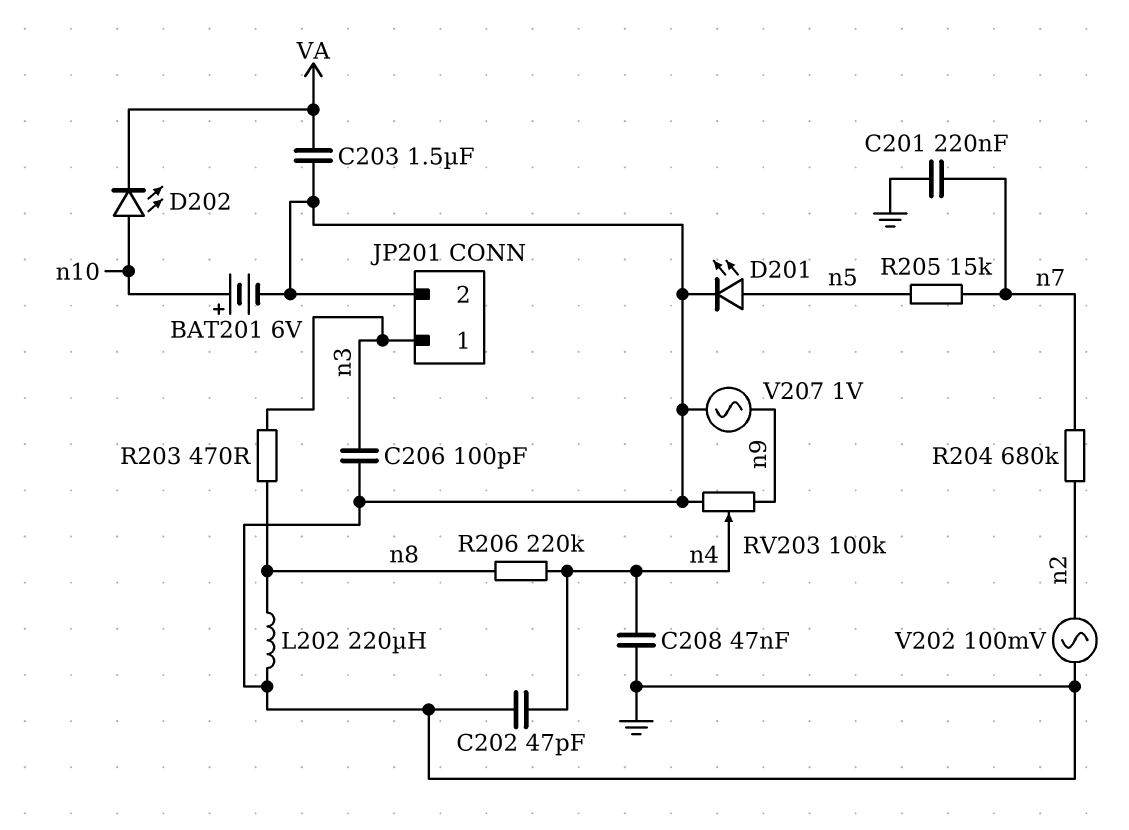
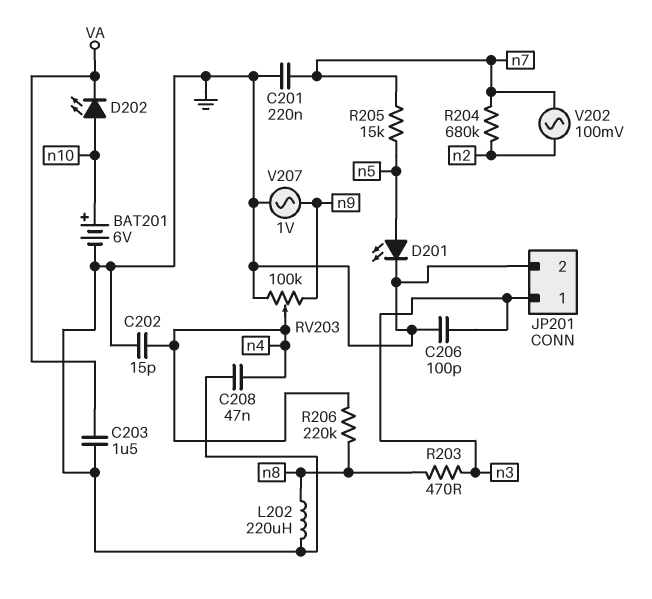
C202: 47pF (GND, n4) -> 15pF (GND, n4)
V202: AC 100mV (GND, n2) -> AC 100mV (n2, n7)

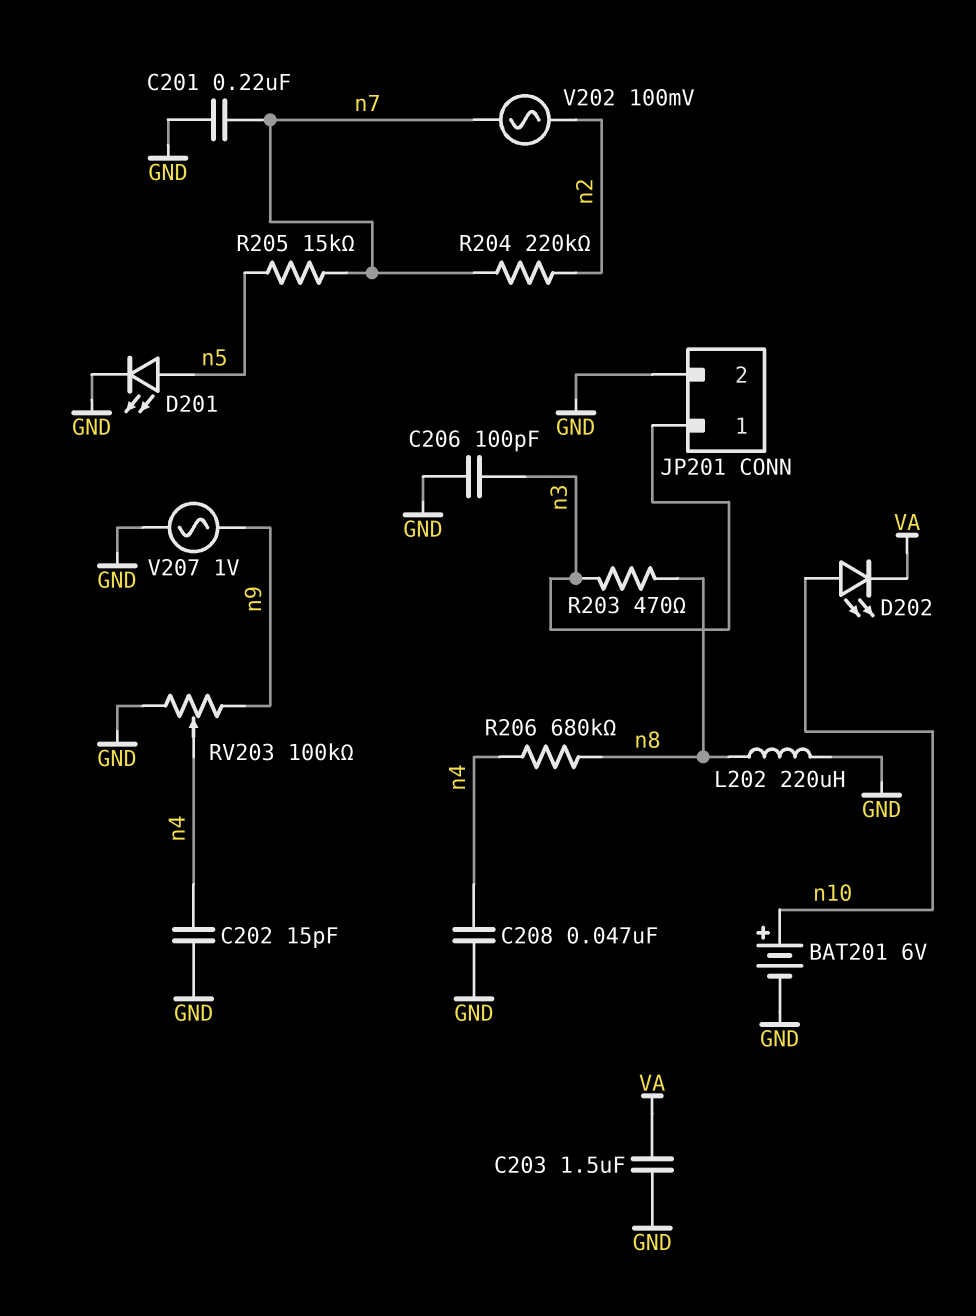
R204: 680k (n2, n7) -> 220k (n2, n7)
R206: 220k (n4, n8) -> 680k (n4, n8)

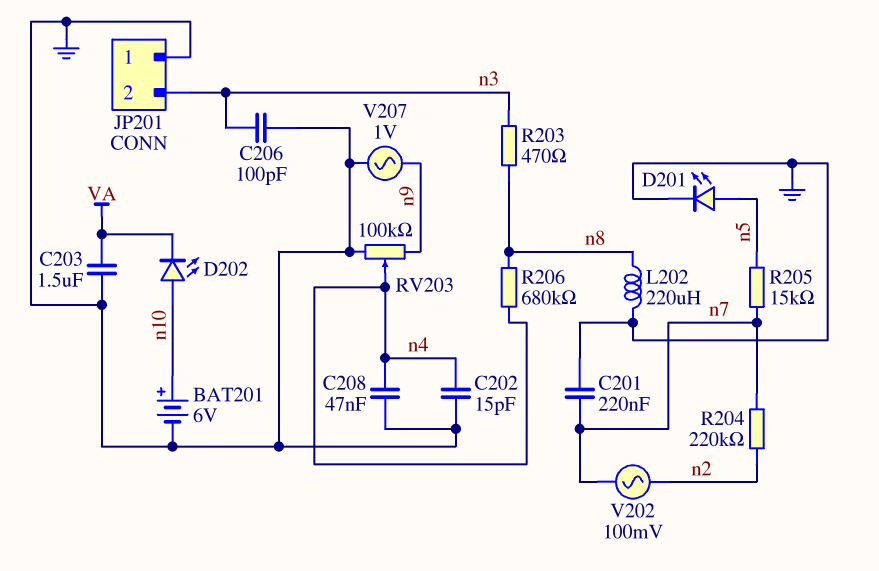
JP201 pin 1: n3 -> GND
JP201 pin 2: GND -> n3

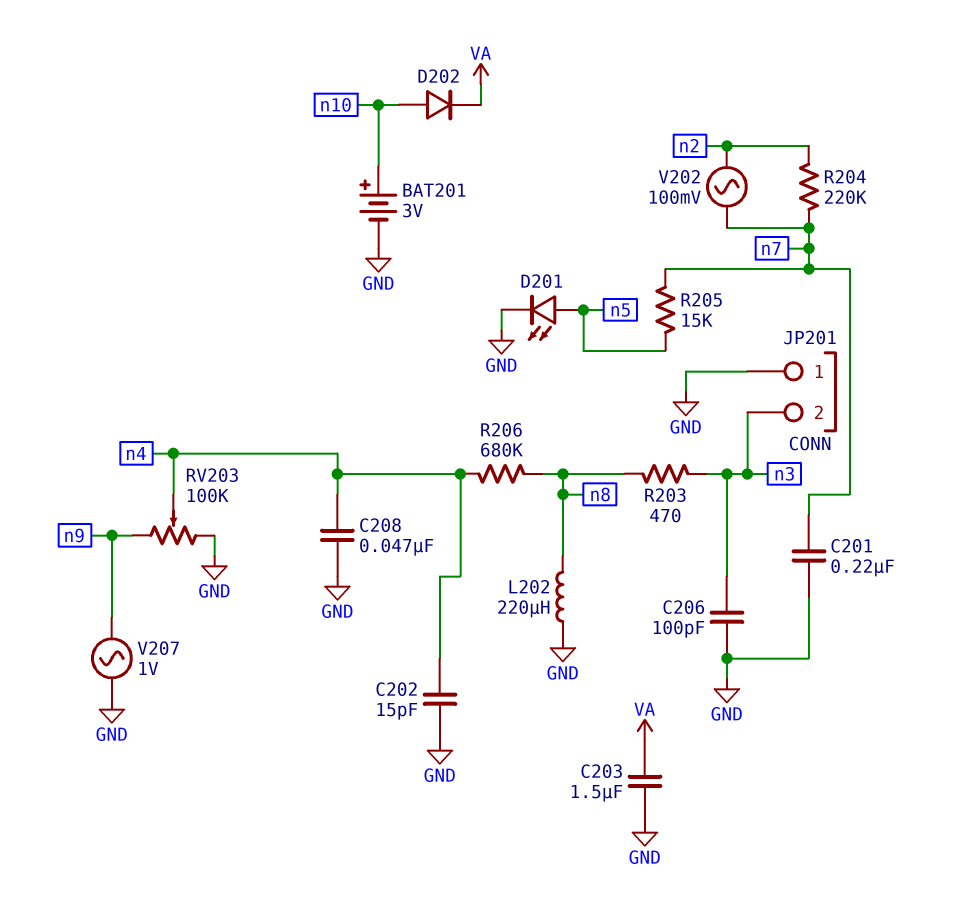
BAT201: 6V (plus n10, minus GND) -> 3V (plus n10, minus GND)
D202: LED (A n10, K VA) -> diode (A n10, K VA)

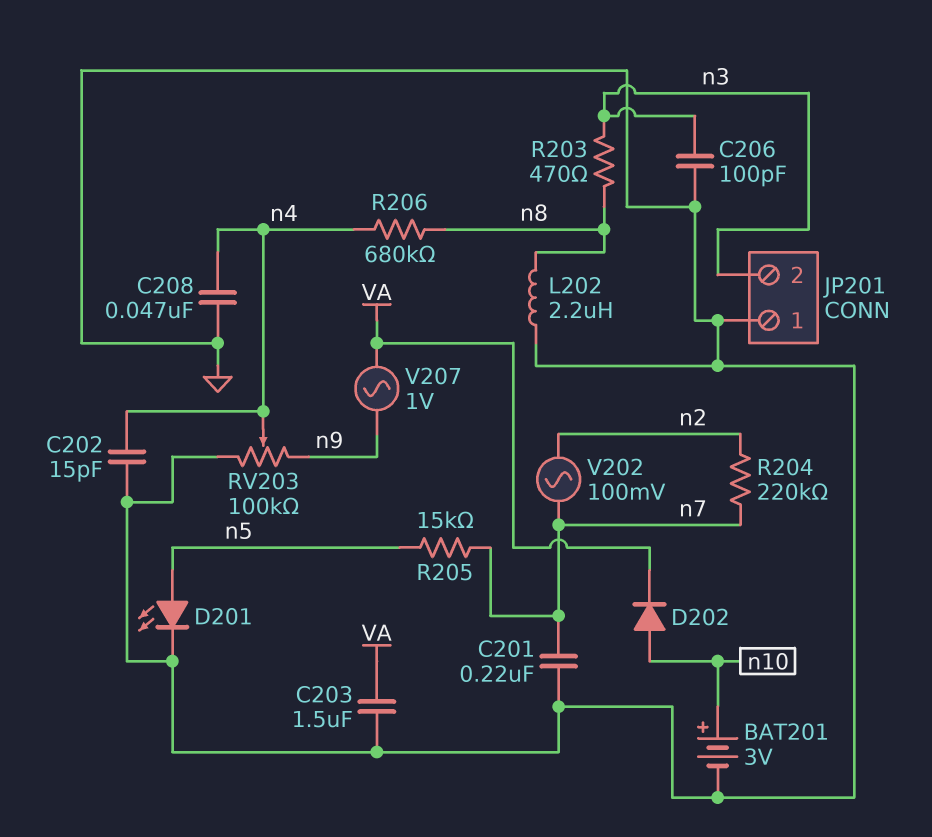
L202: 220uH (GND, n8) -> 2.2uH (GND, n8)
V207: AC 1V (GND, n9) -> AC 1V (VA, n9)

